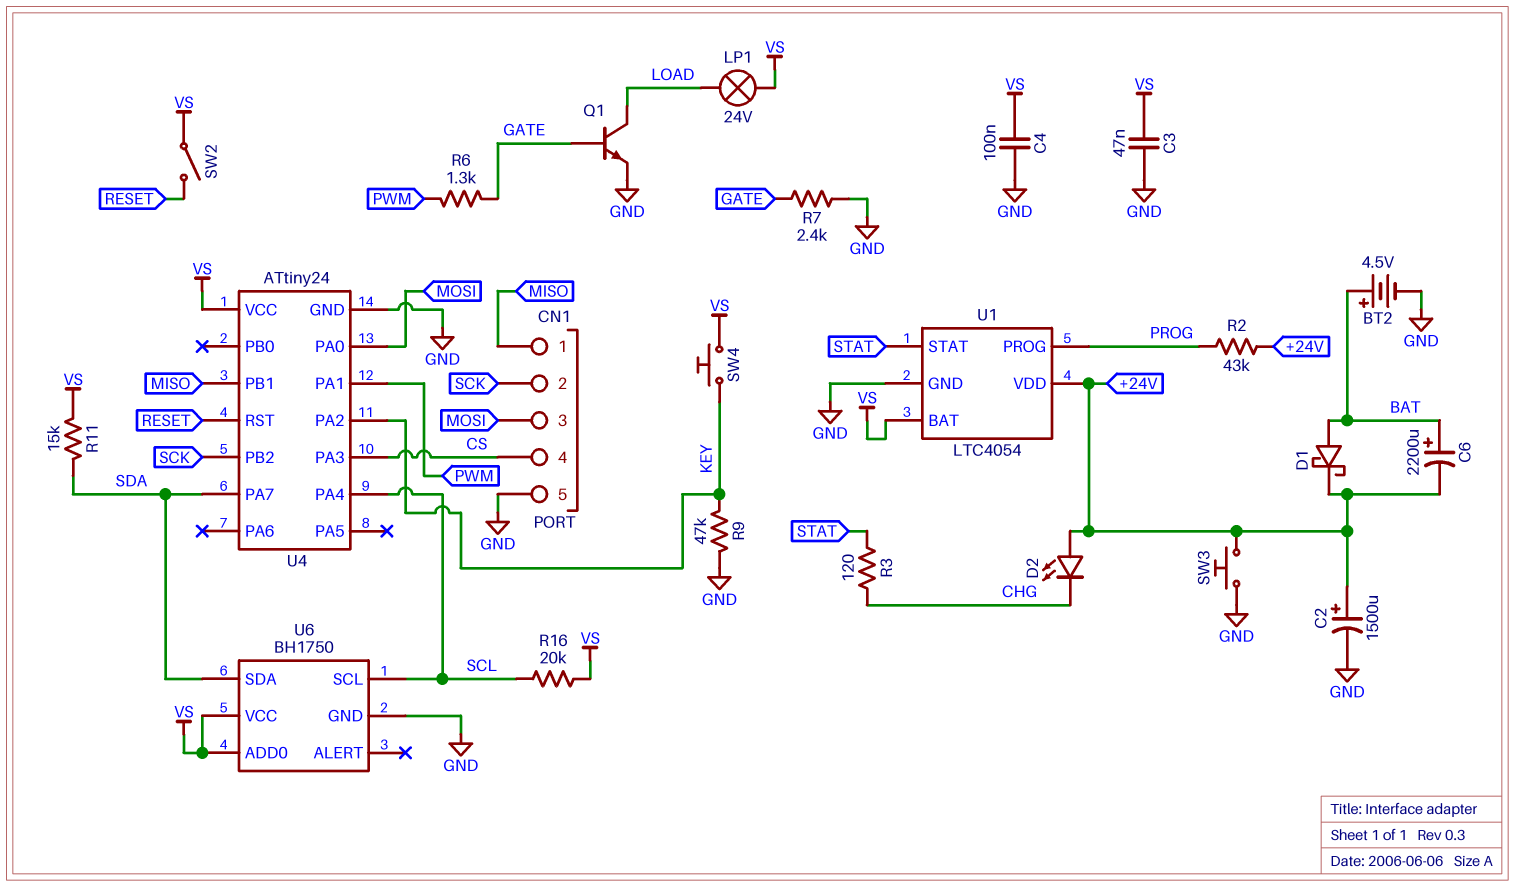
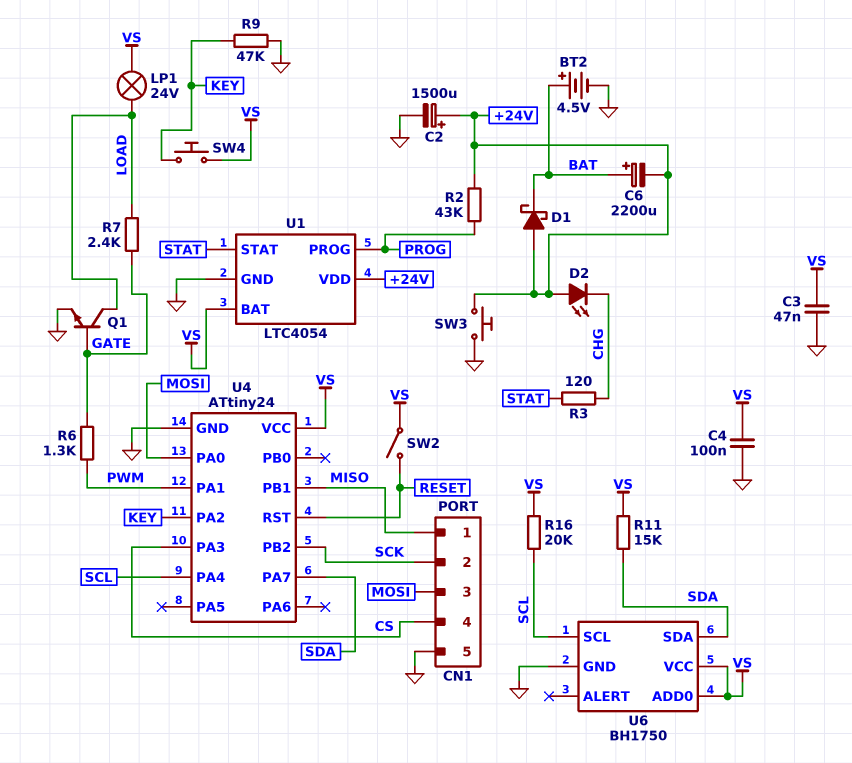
D1: schottky (A BAT, K +24V) -> schottky (A +24V, K BAT)
R7: 2.4k (GATE, GND) -> 2.4k (GATE, LOAD)

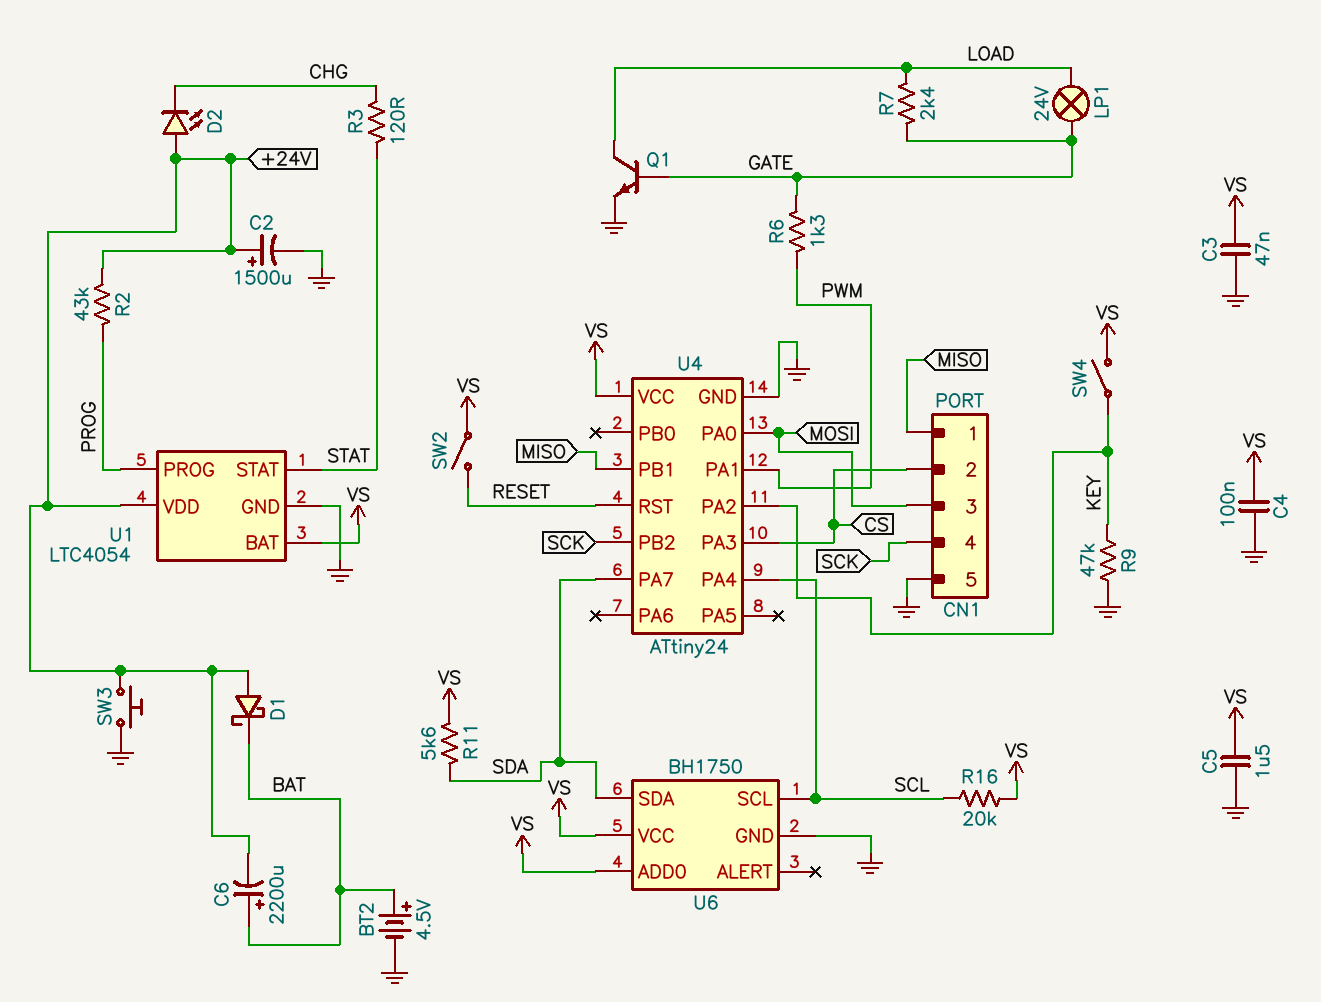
C5: none -> 1.5uF (GND, VS)
CN1 pin 2: SCK -> CS
CN1 pin 4: CS -> SCK
LP1: lamp 24V (LOAD, VS) -> lamp 24V (GATE, LOAD)
R11: 15k (SDA, VS) -> 5.6k (SDA, VS)
SW4: button (KEY, VS) -> switch (KEY, VS)

